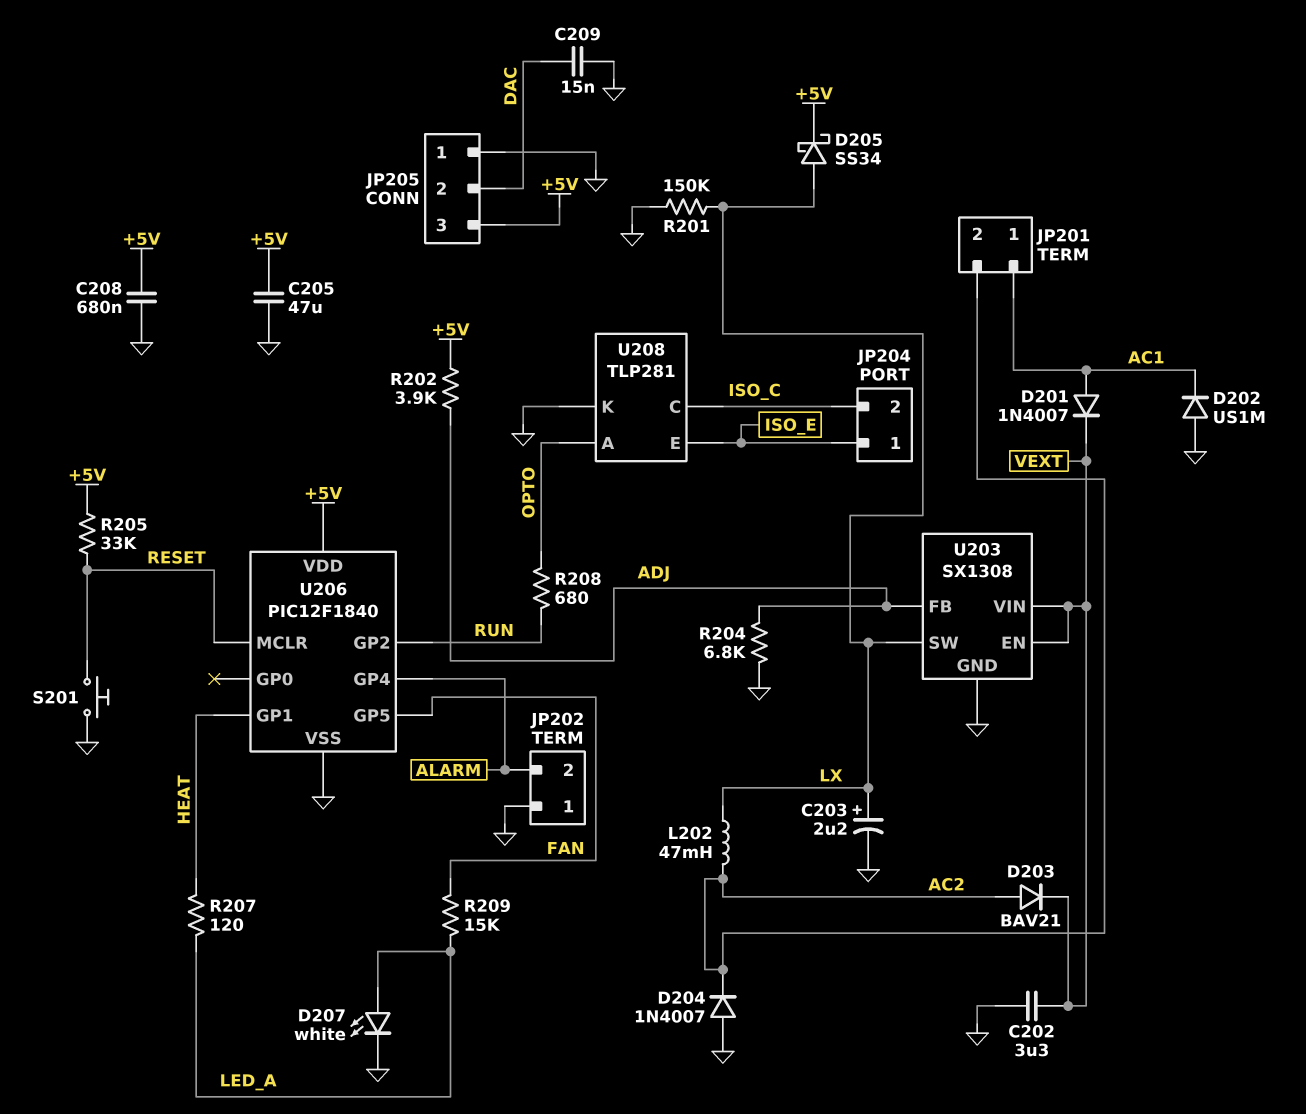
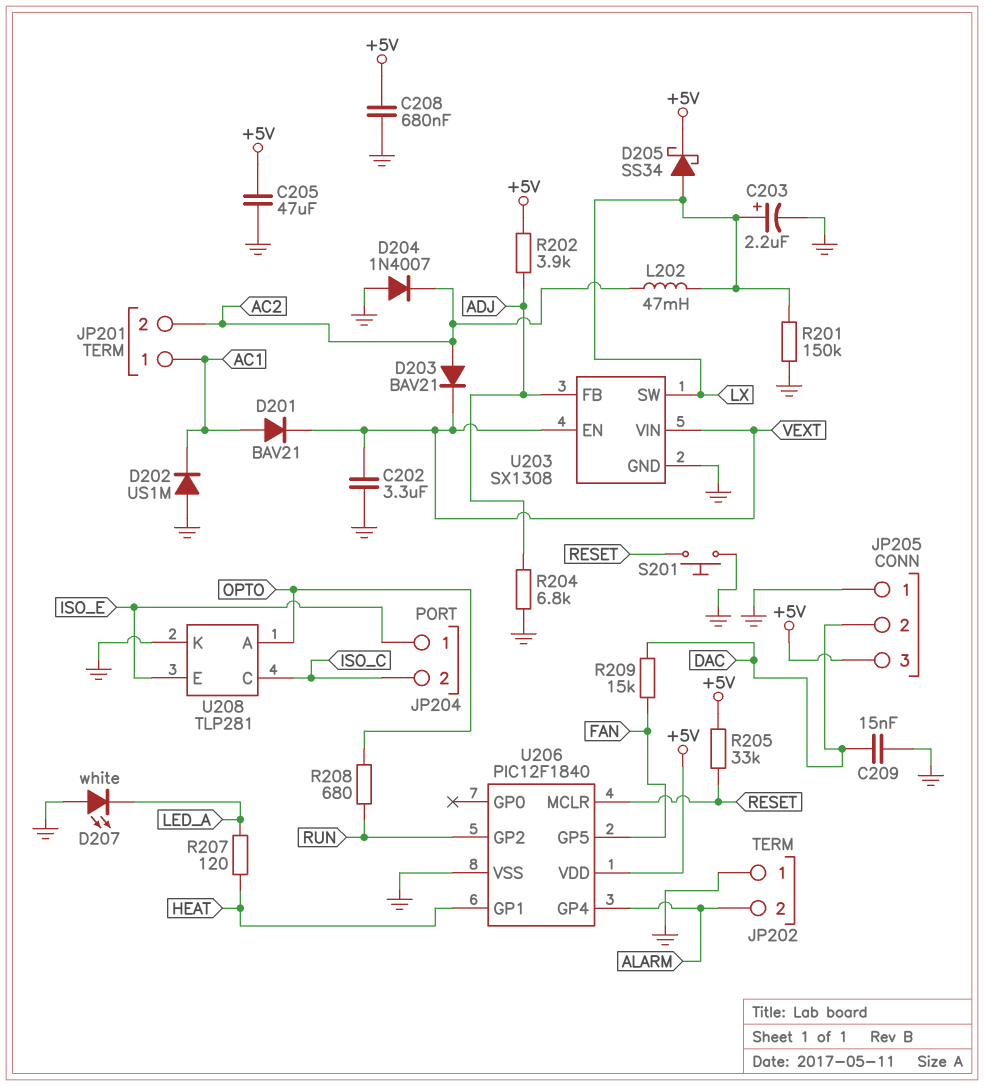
D201: diode 1N4007 (A AC1, K VEXT) -> diode BAV21 (A AC1, K VEXT)
D207: LED white (A LED_A, K GND) -> LED white (A GND, K LED_A)
R209: 15k (FAN, LED_A) -> 15k (DAC, FAN)

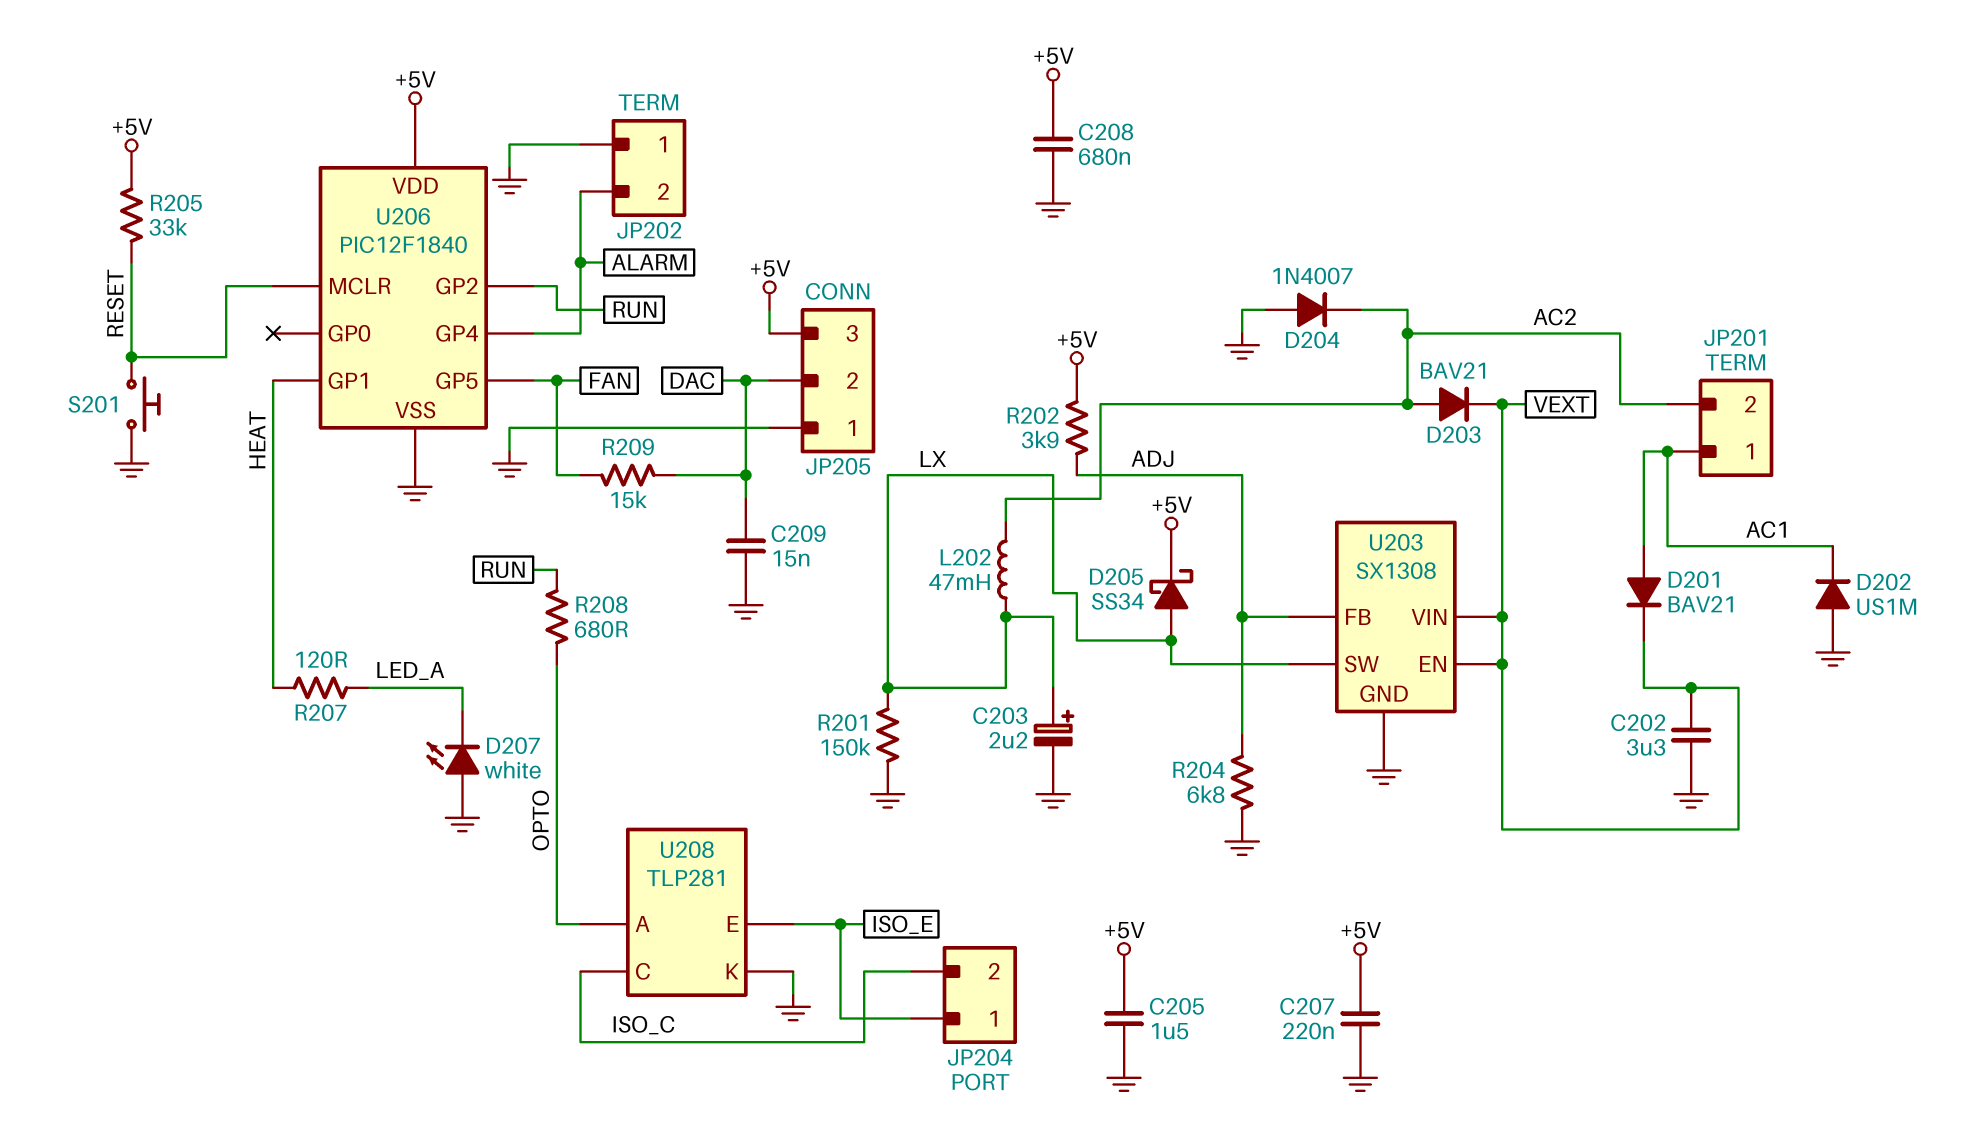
C205: 47uF (+5V, GND) -> 1.5uF (+5V, GND)
C207: none -> 220nF (+5V, GND)

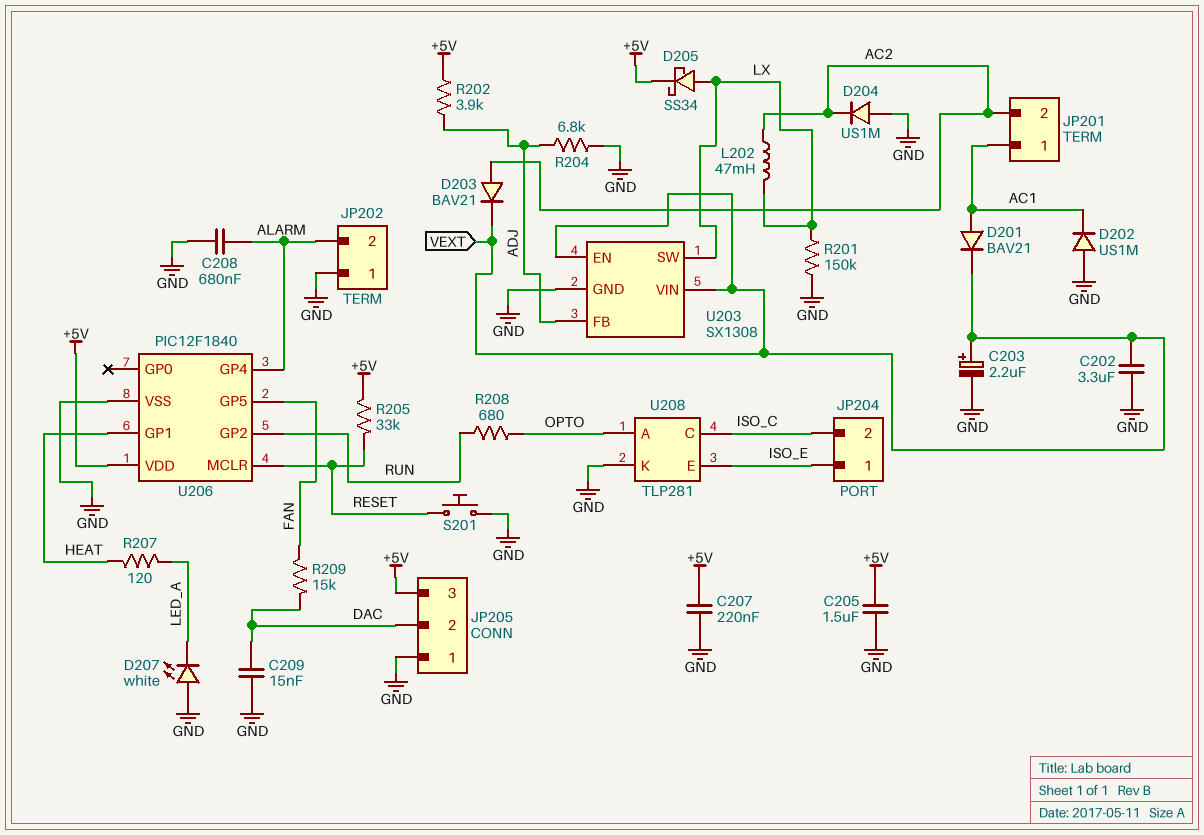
C203: 2.2uF (plus LX, minus GND) -> 2.2uF (plus VEXT, minus GND)
C208: 680nF (+5V, GND) -> 680nF (ALARM, GND)
D204: diode 1N4007 (A GND, K AC2) -> diode US1M (A GND, K AC2)

